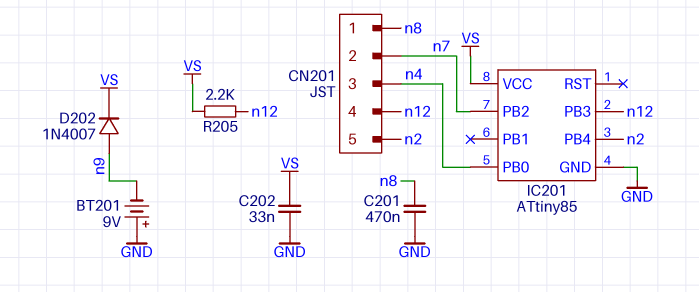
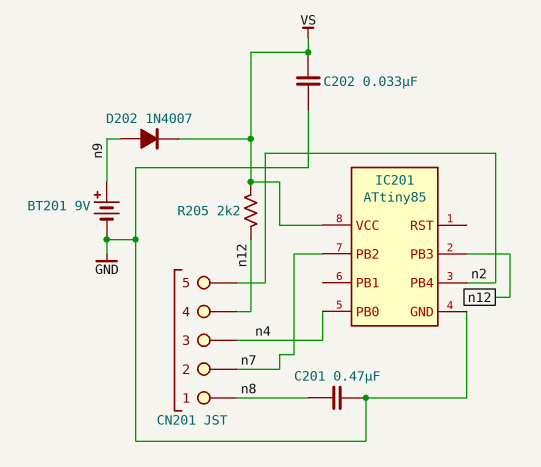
BT201: 9V (plus GND, minus n9) -> 9V (plus n9, minus GND)

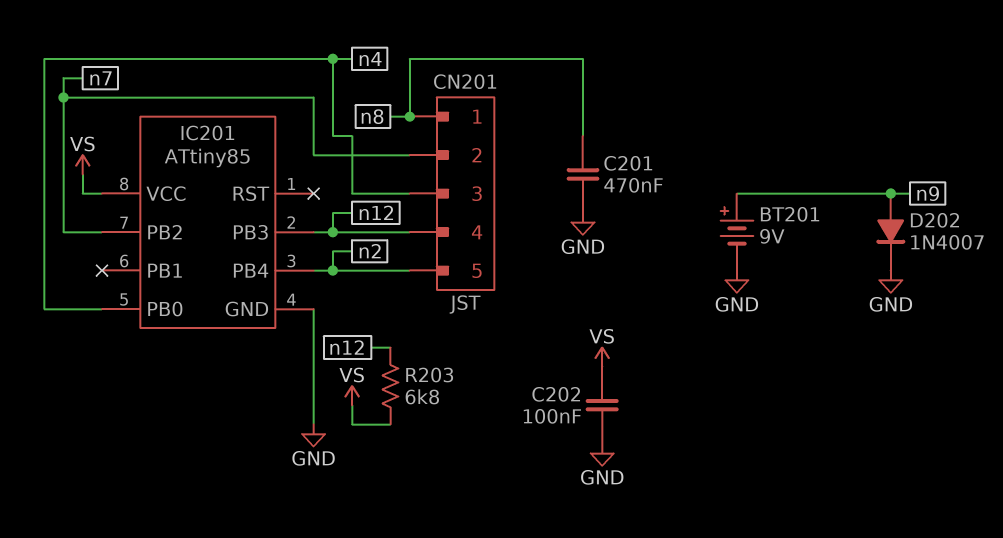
C202: 33nF (GND, VS) -> 100nF (GND, VS)
D202: diode 1N4007 (A n9, K VS) -> diode 1N4007 (A n9, K GND)
R203: none -> 6.8k (VS, n12)
R205: 2.2k (VS, n12) -> none

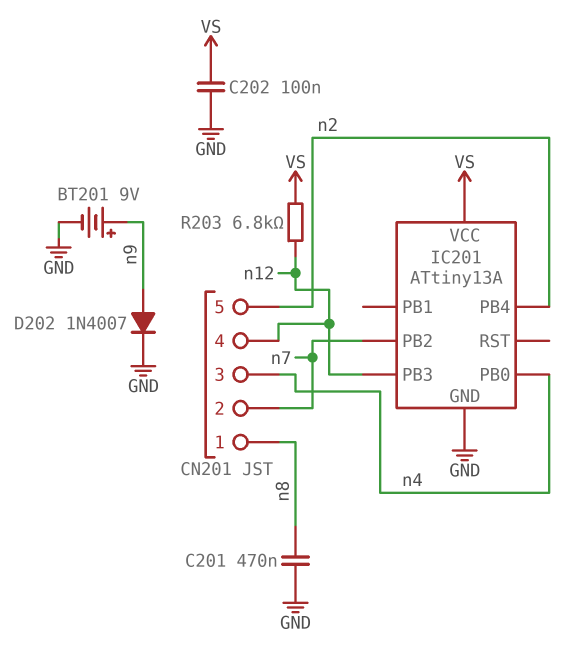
IC201: ATtiny85 -> ATtiny13A

